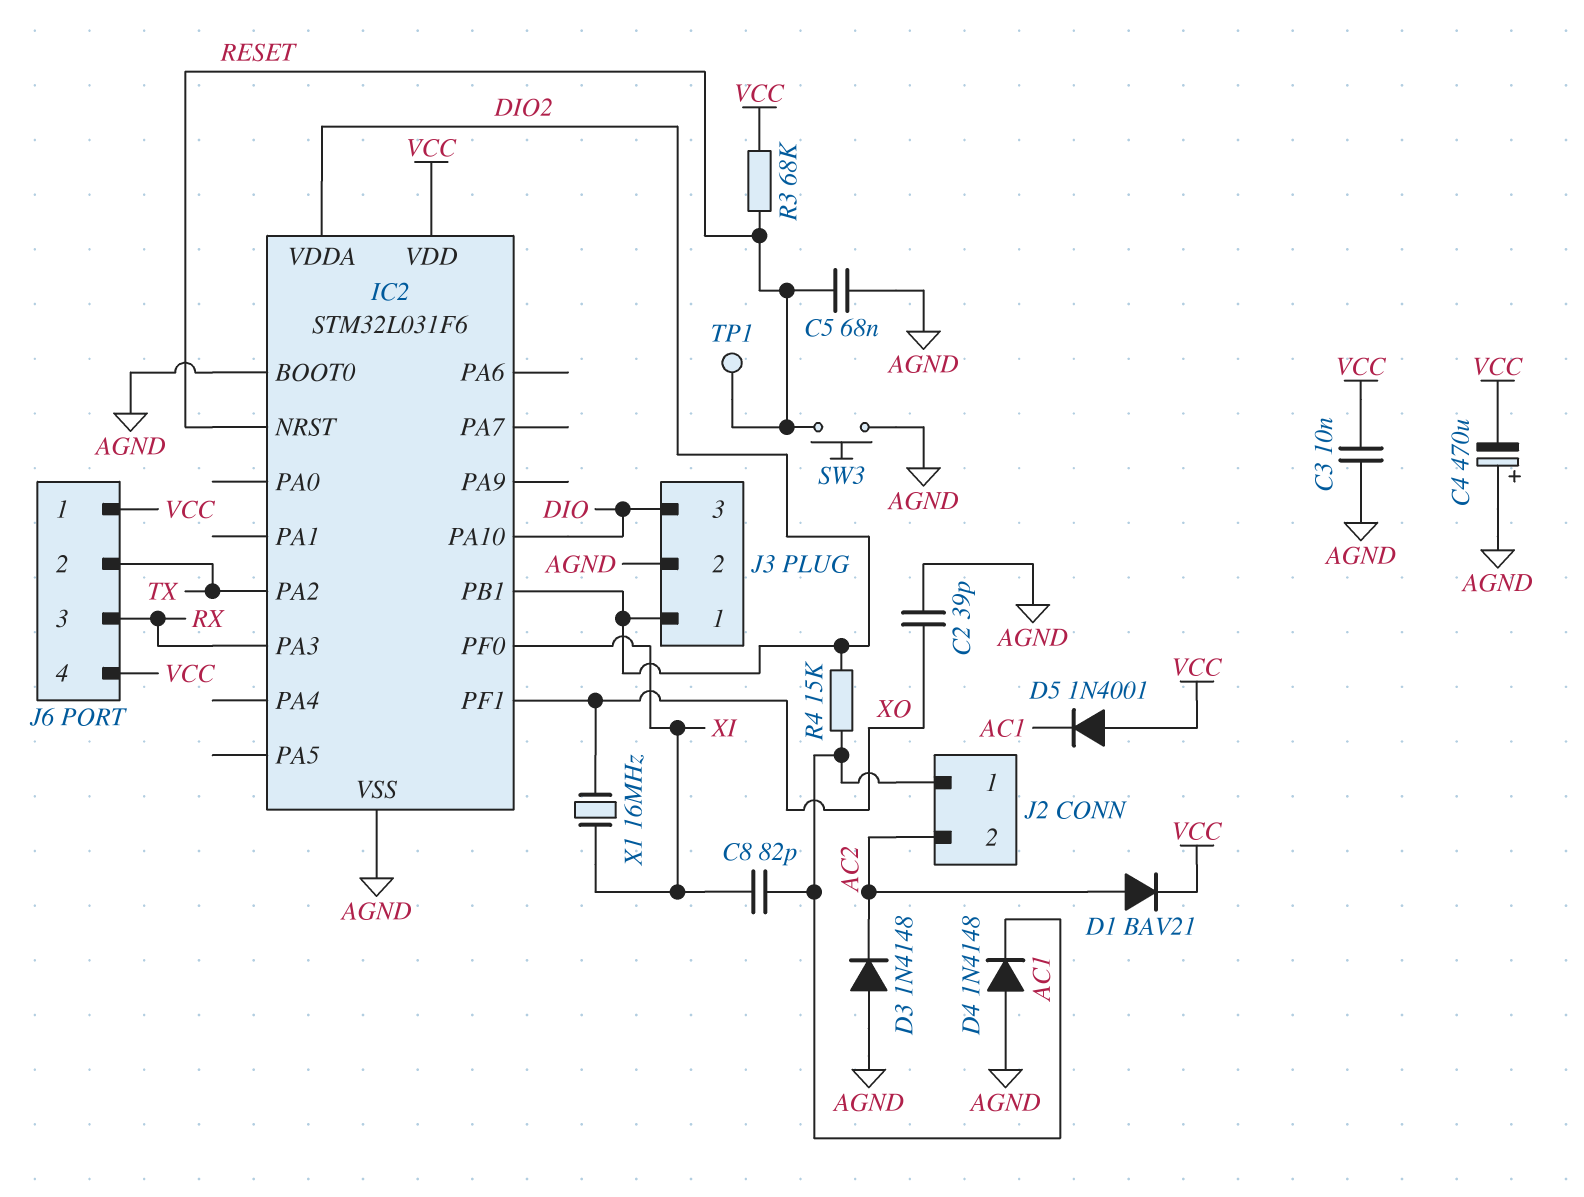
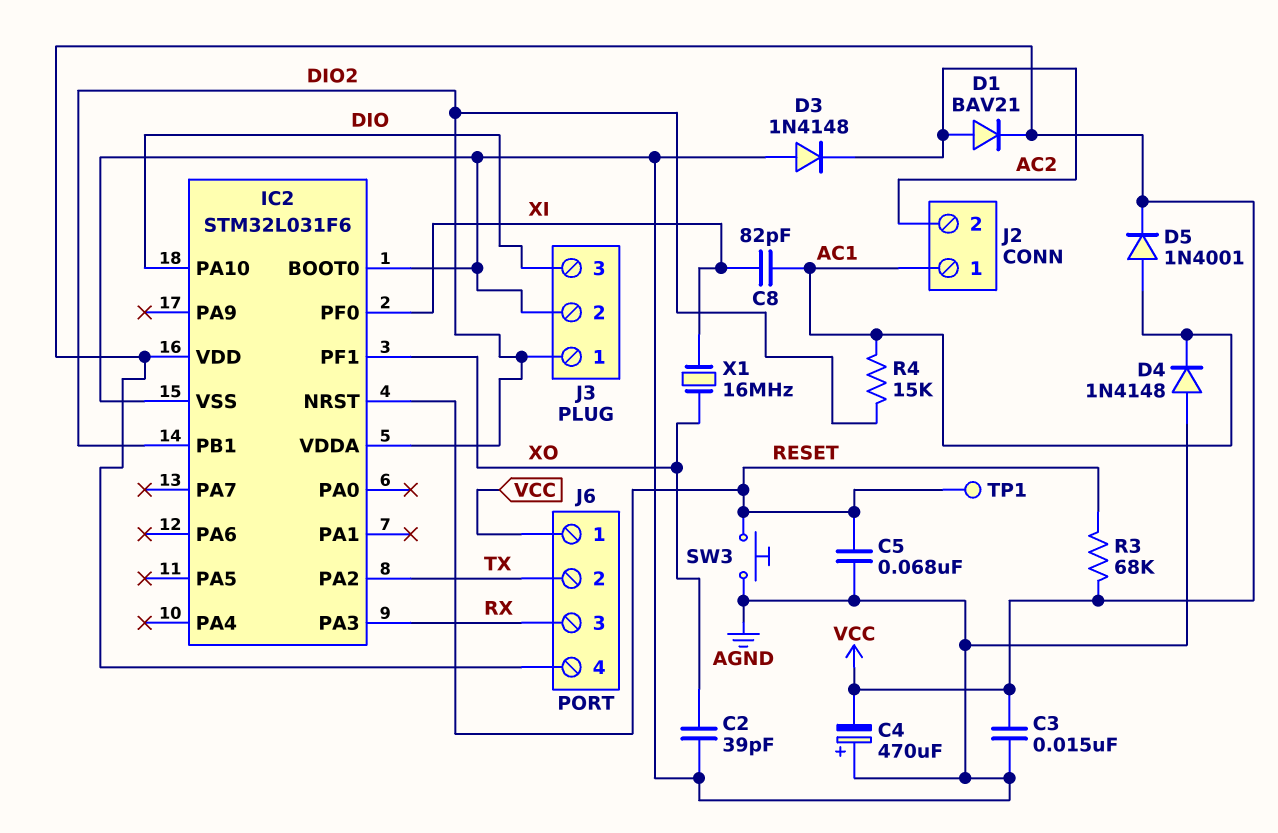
C3: 10nF (AGND, VCC) -> 15nF (AGND, VCC)
D5: diode 1N4001 (A VCC, K AC1) -> diode 1N4001 (A AC1, K VCC)

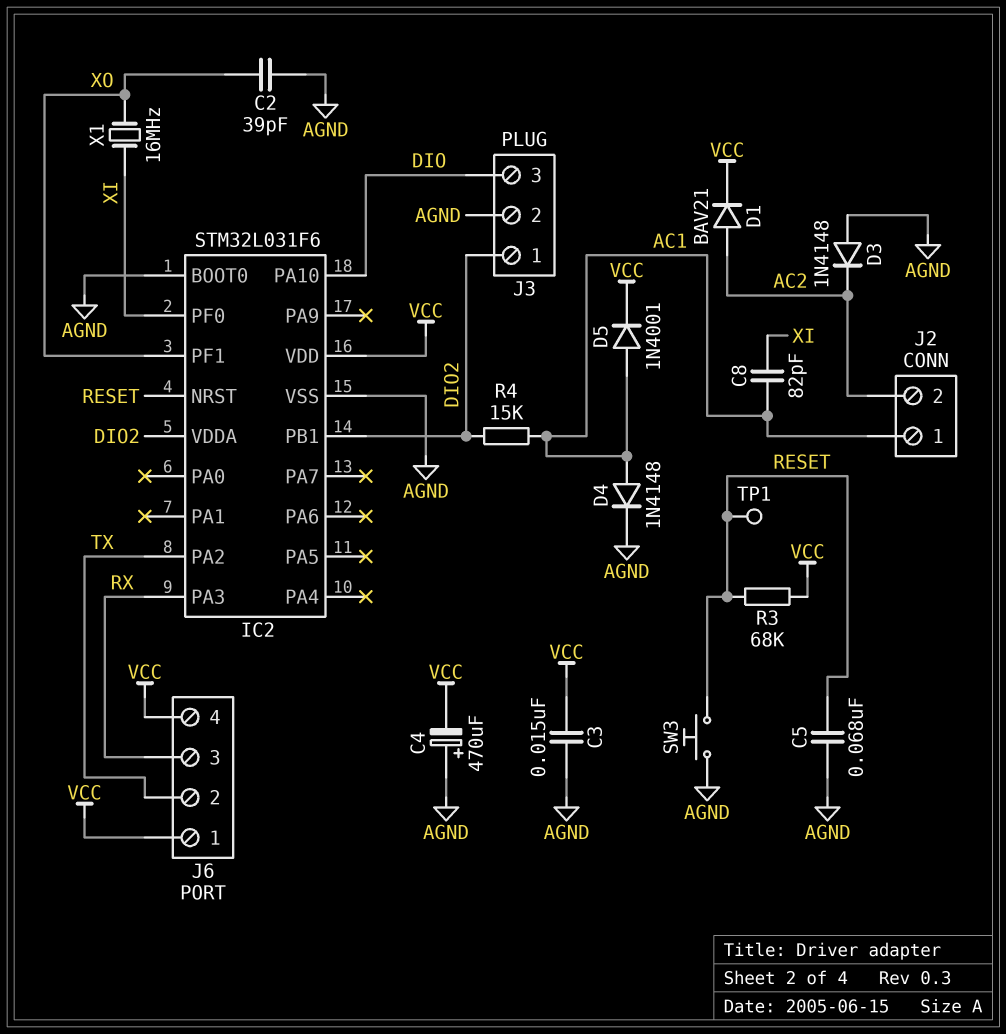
D4: diode 1N4148 (A AGND, K AC1) -> diode 1N4148 (A AC1, K AGND)

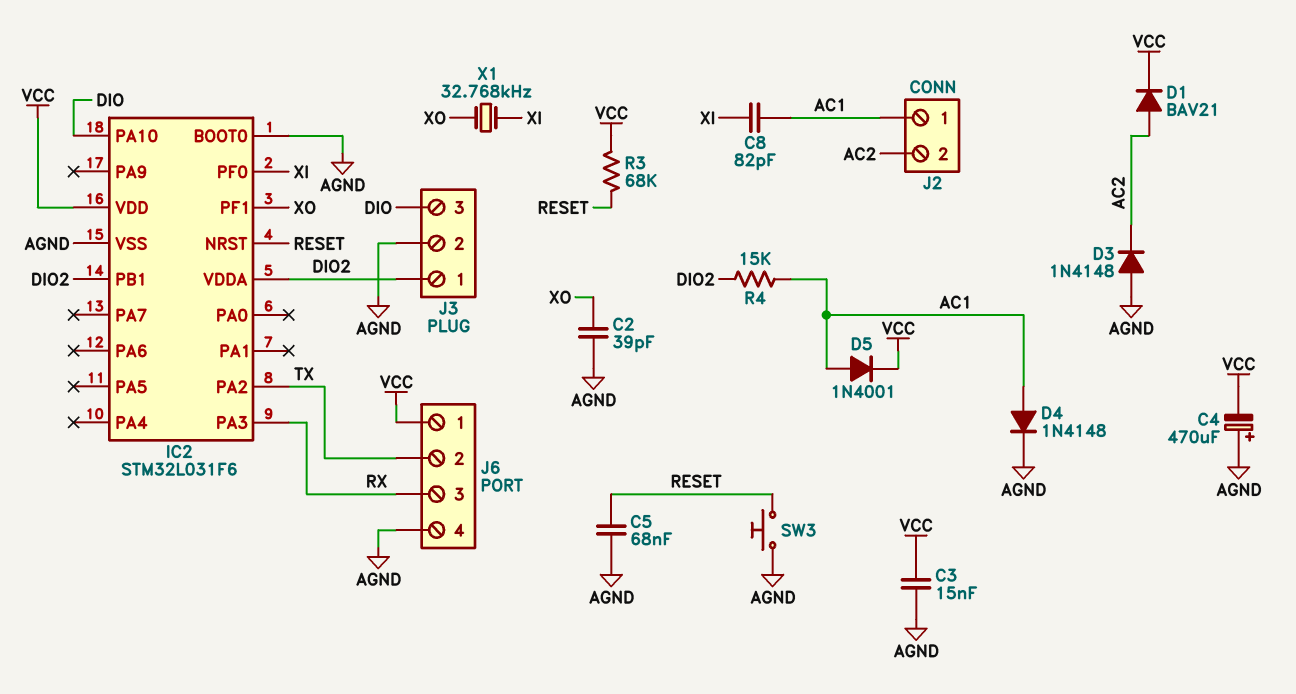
J6 pin 4: VCC -> AGND
TP1: test point (RESET) -> none
X1: 16MHz (XI, XO) -> 32.768kHz (XI, XO)

